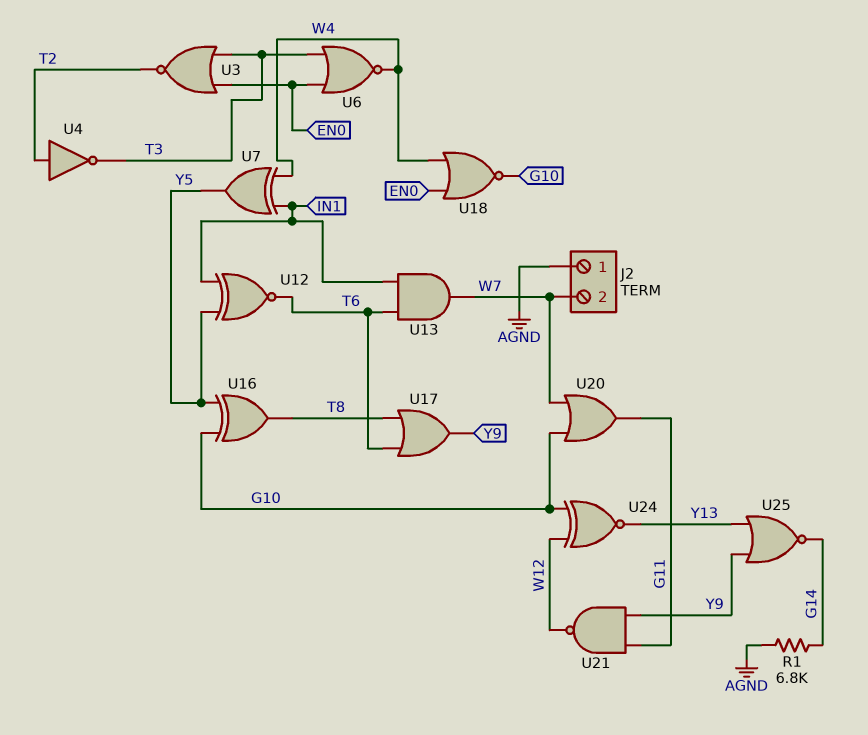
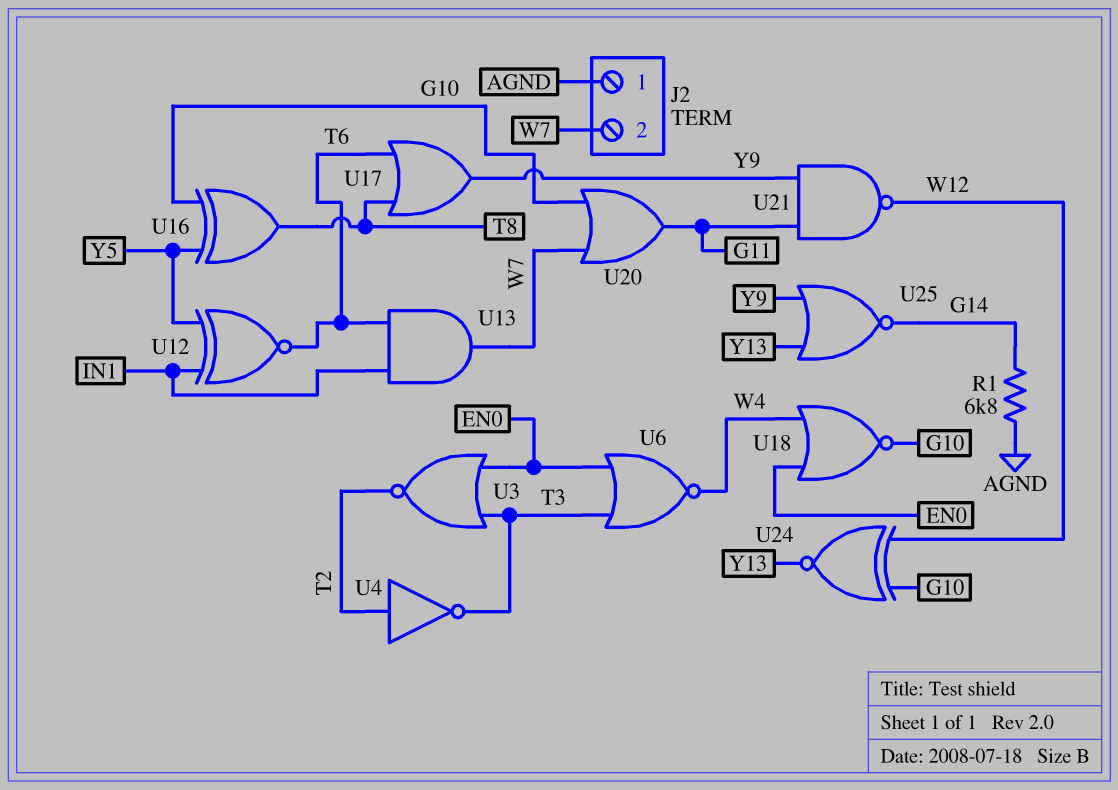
U7: XOR (in IN1, in W4, out Y5) -> none

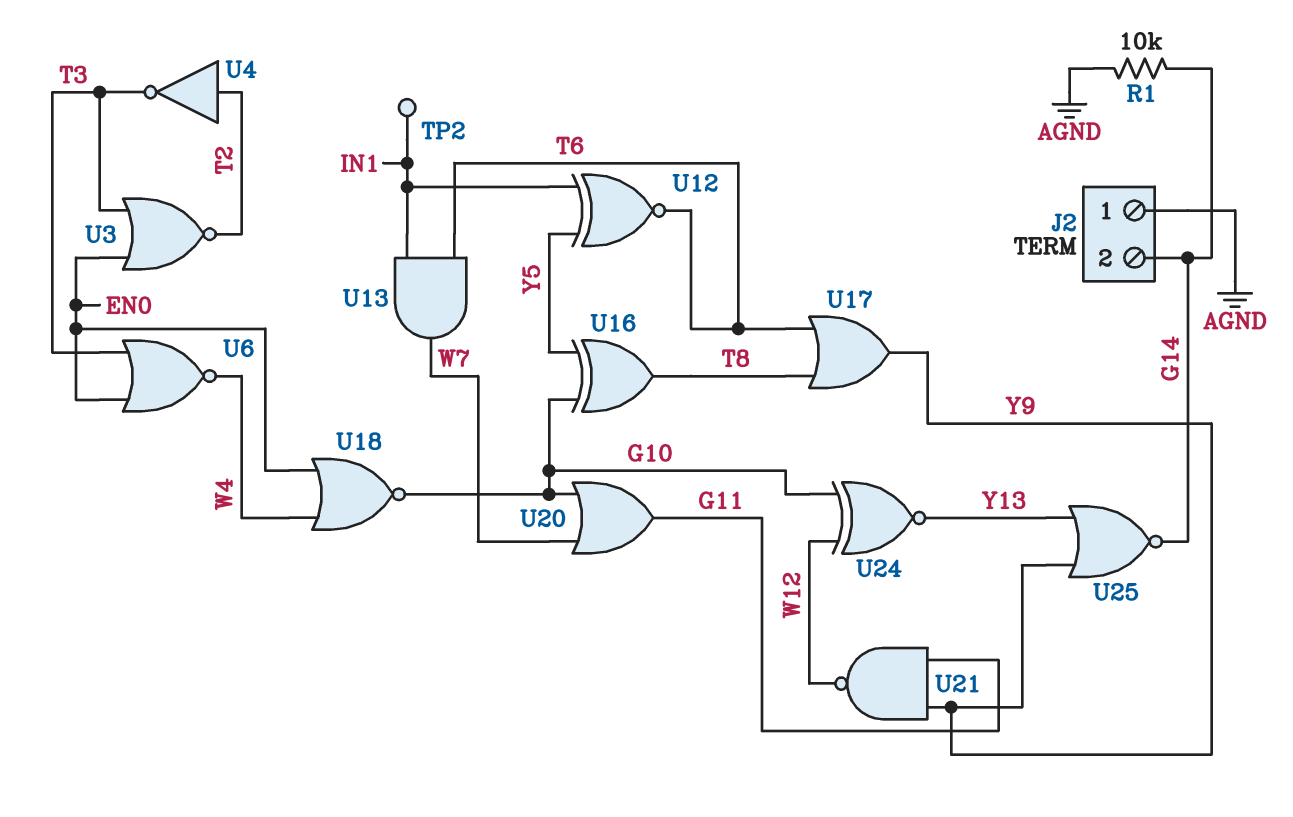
J2 pin 2: W7 -> G14
R1: 6.8k (AGND, G14) -> 10k (AGND, G14)
TP2: none -> test point (IN1)

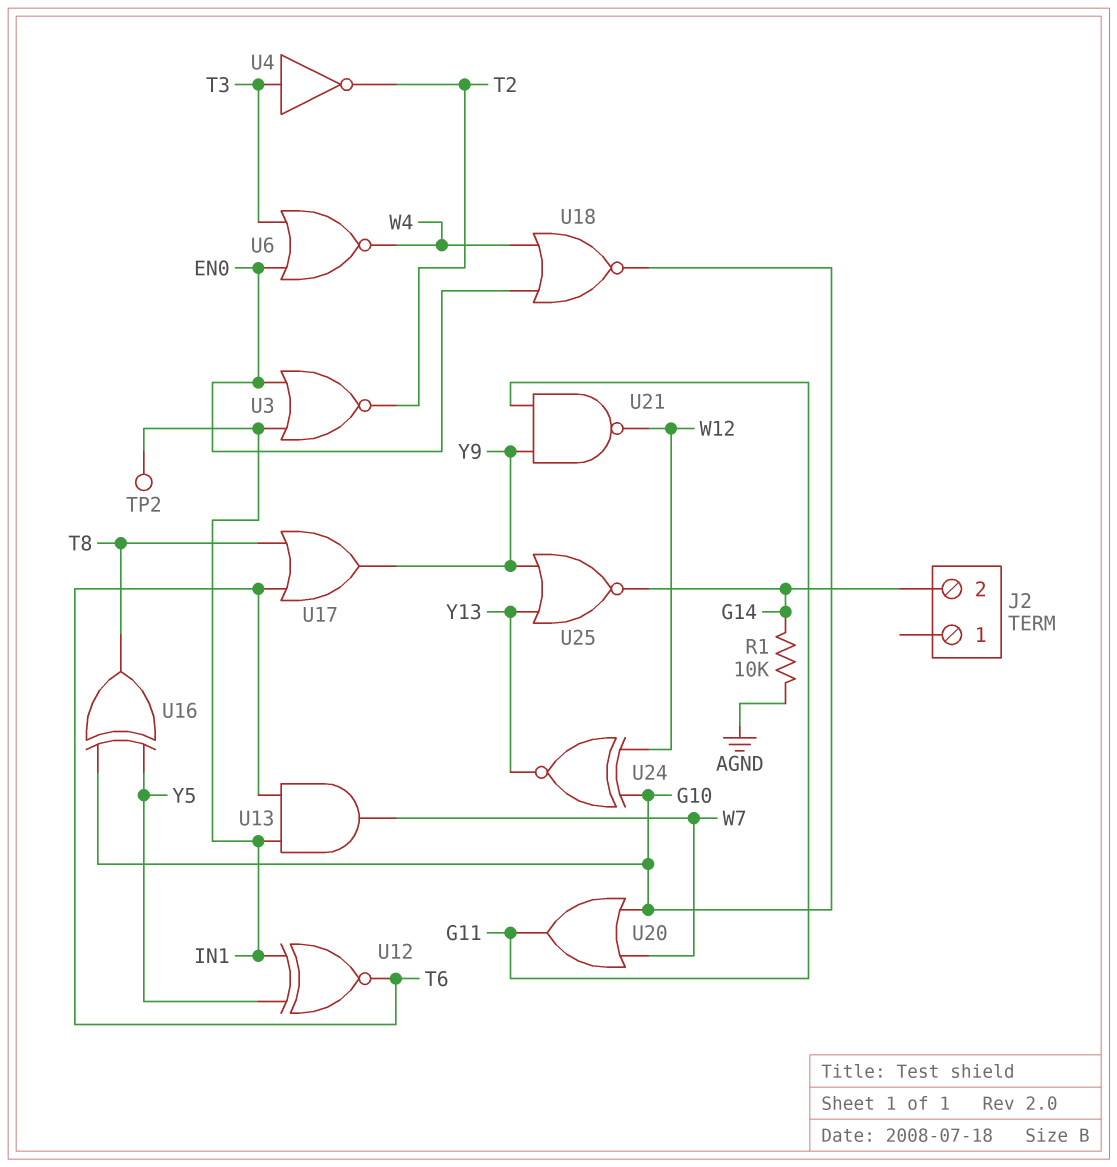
J2 pin 1: AGND -> none
U3: NOR (in EN0, in T3, out T2) -> NOR (in EN0, in IN1, out T2)
U4: NOT (in T2, out T3) -> NOT (in T3, out T2)

